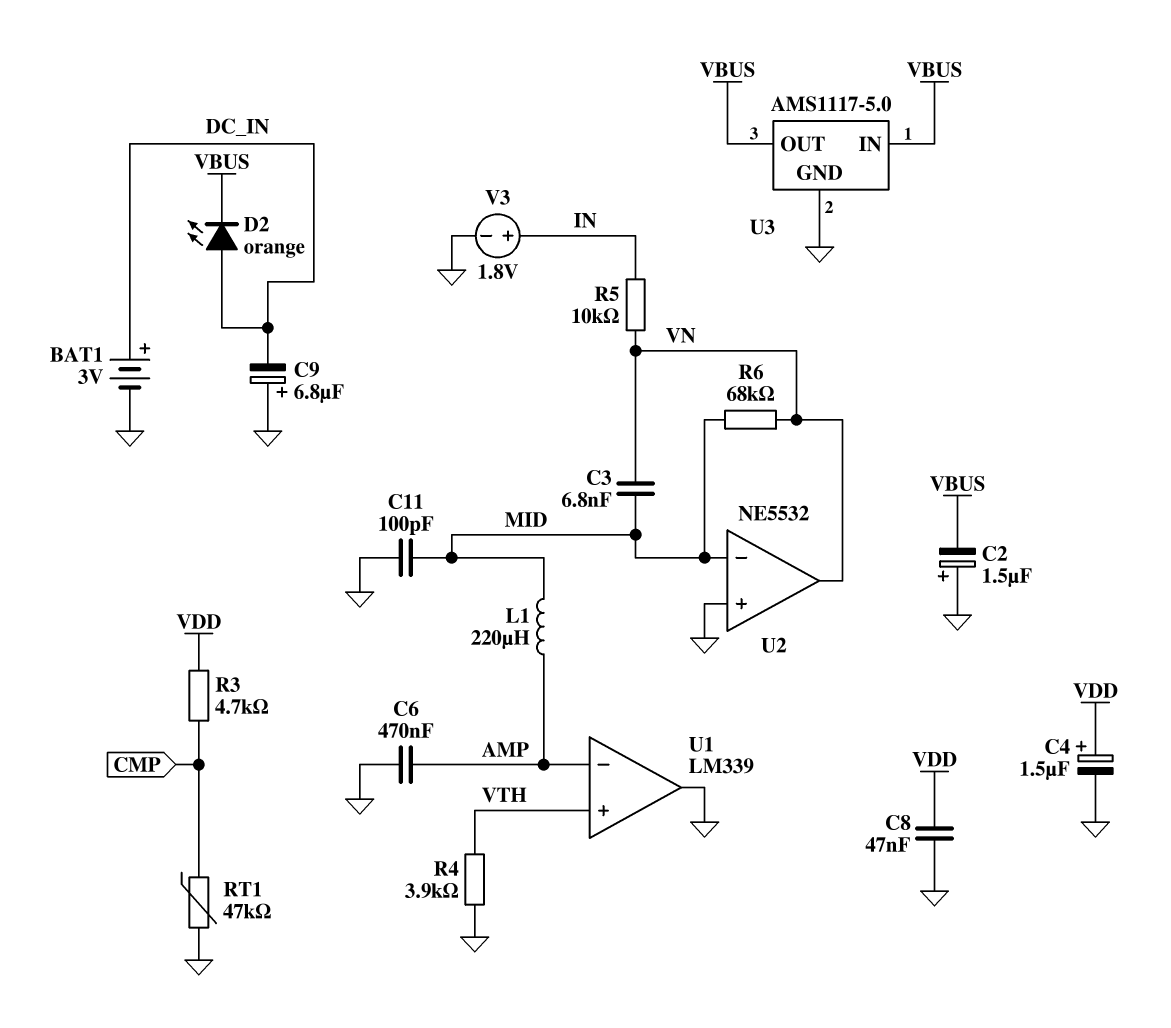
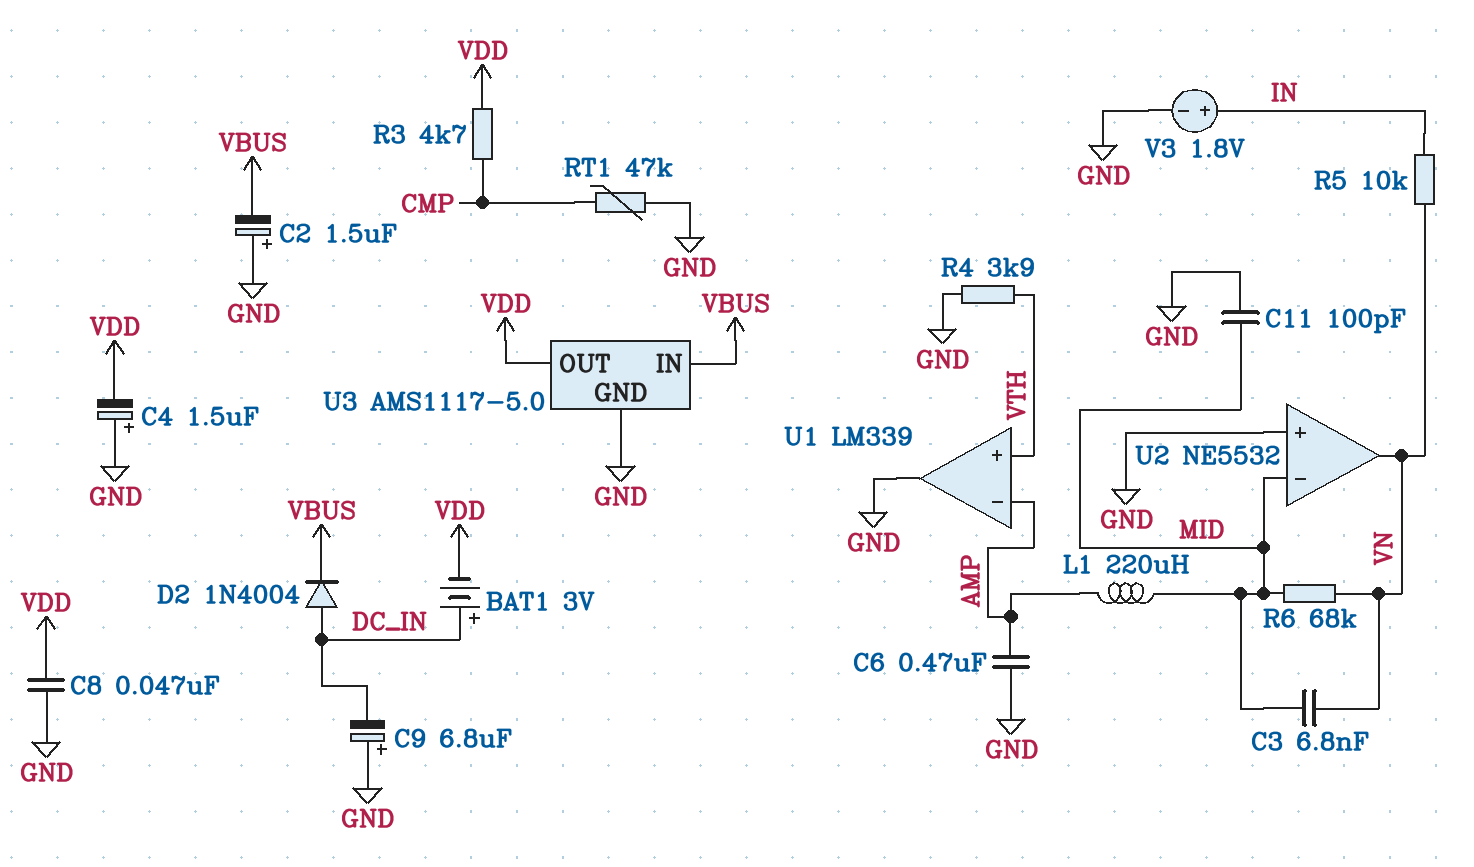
BAT1: 3V (plus DC_IN, minus GND) -> 3V (plus DC_IN, minus VDD)
C4: 1.5uF (plus VDD, minus GND) -> 1.5uF (plus GND, minus VDD)
D2: LED orange (A DC_IN, K VBUS) -> diode 1N4004 (A DC_IN, K VBUS)
U3 pin OUT: VBUS -> VDD

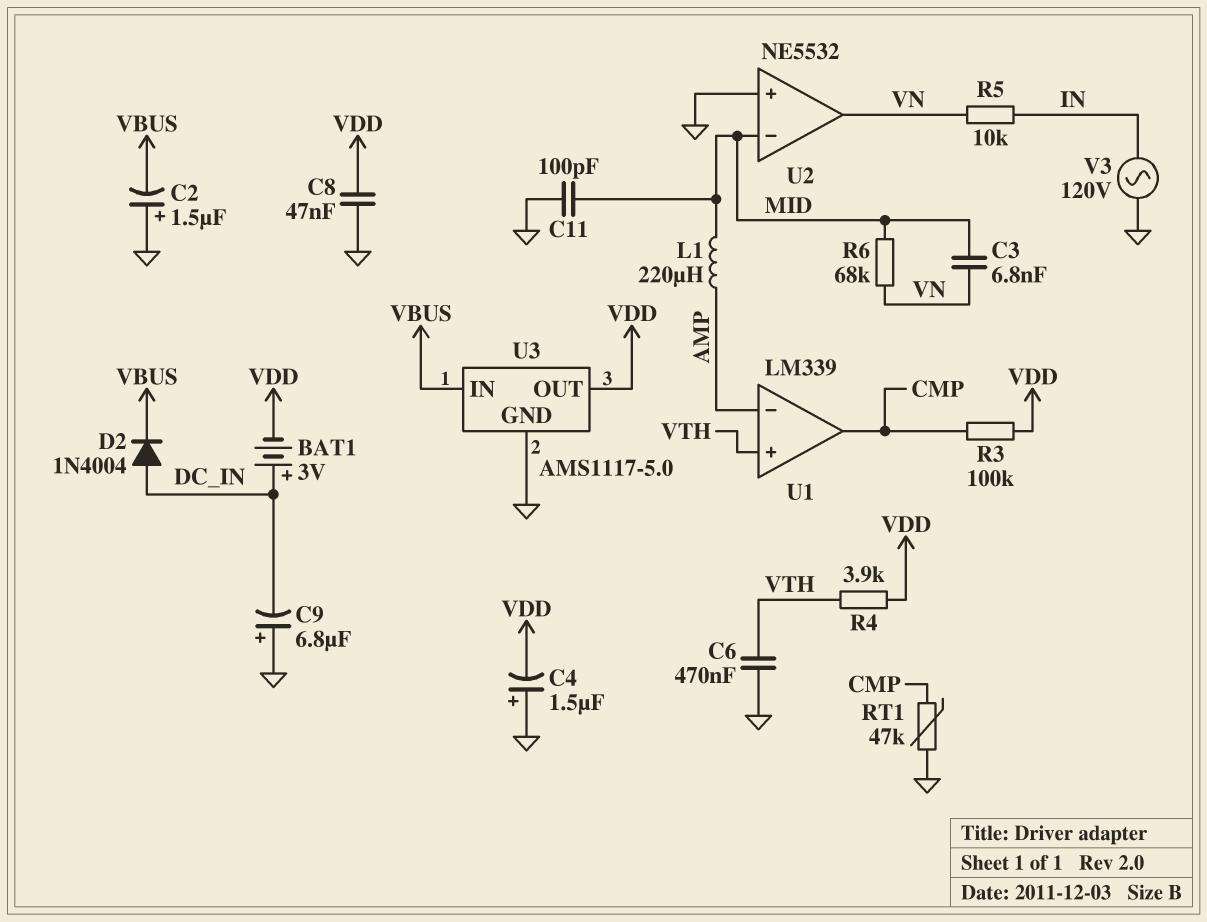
C6: 470nF (AMP, GND) -> 470nF (GND, VTH)
R3: 4.7k (CMP, VDD) -> 100k (CMP, VDD)
R4: 3.9k (GND, VTH) -> 3.9k (VDD, VTH)
U1 pin out: GND -> CMP
V3: 1.8V (plus IN, minus GND) -> AC 120V (GND, IN)

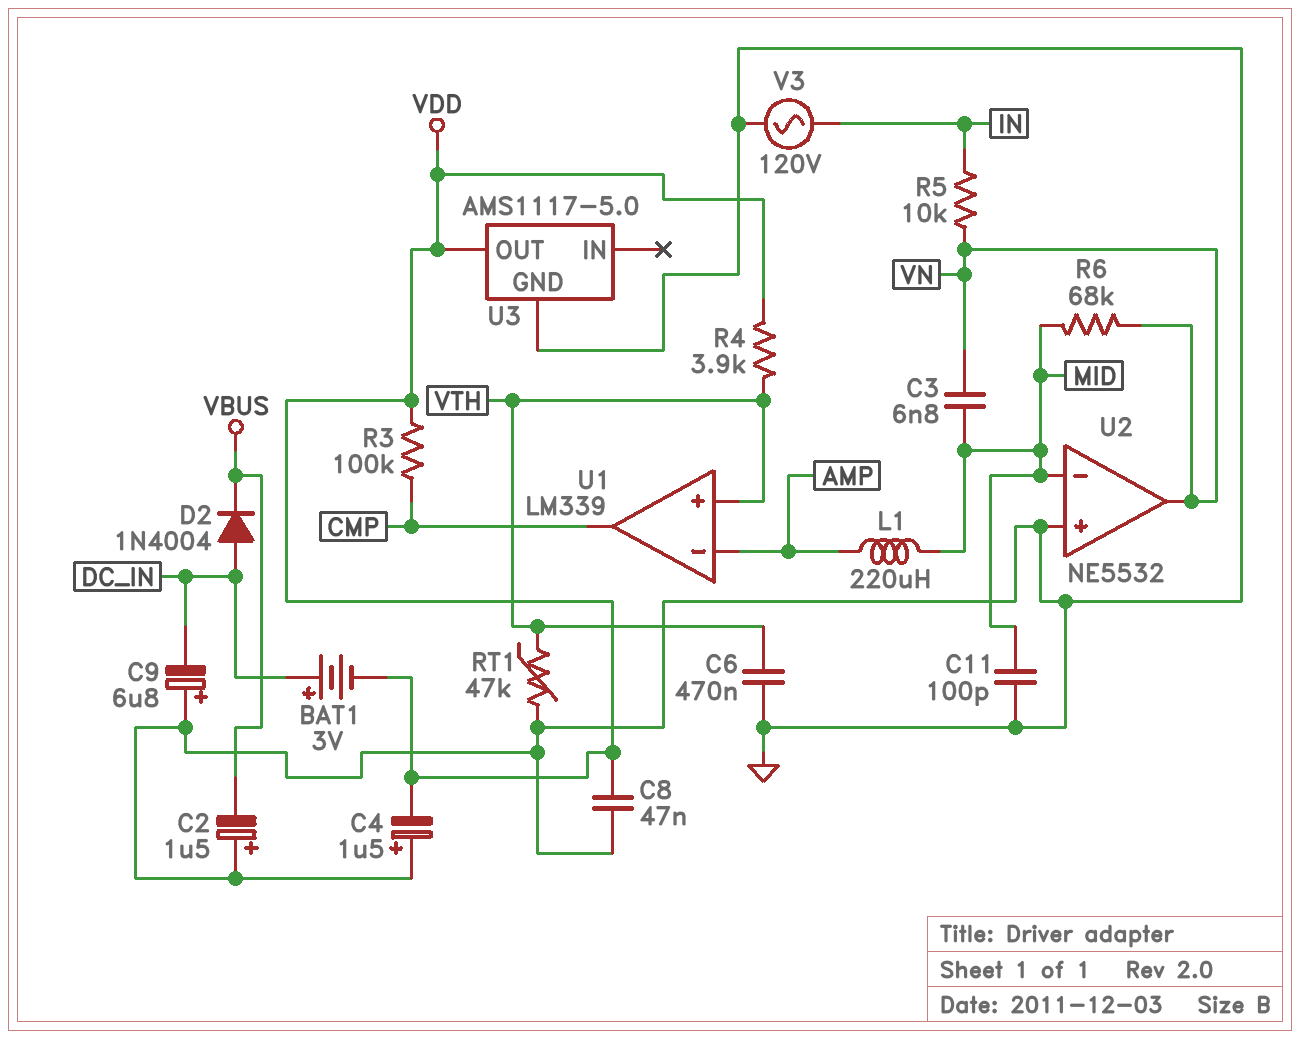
RT1: 47k (CMP, GND) -> 47k (GND, VTH)
U3 pin IN: VBUS -> none

